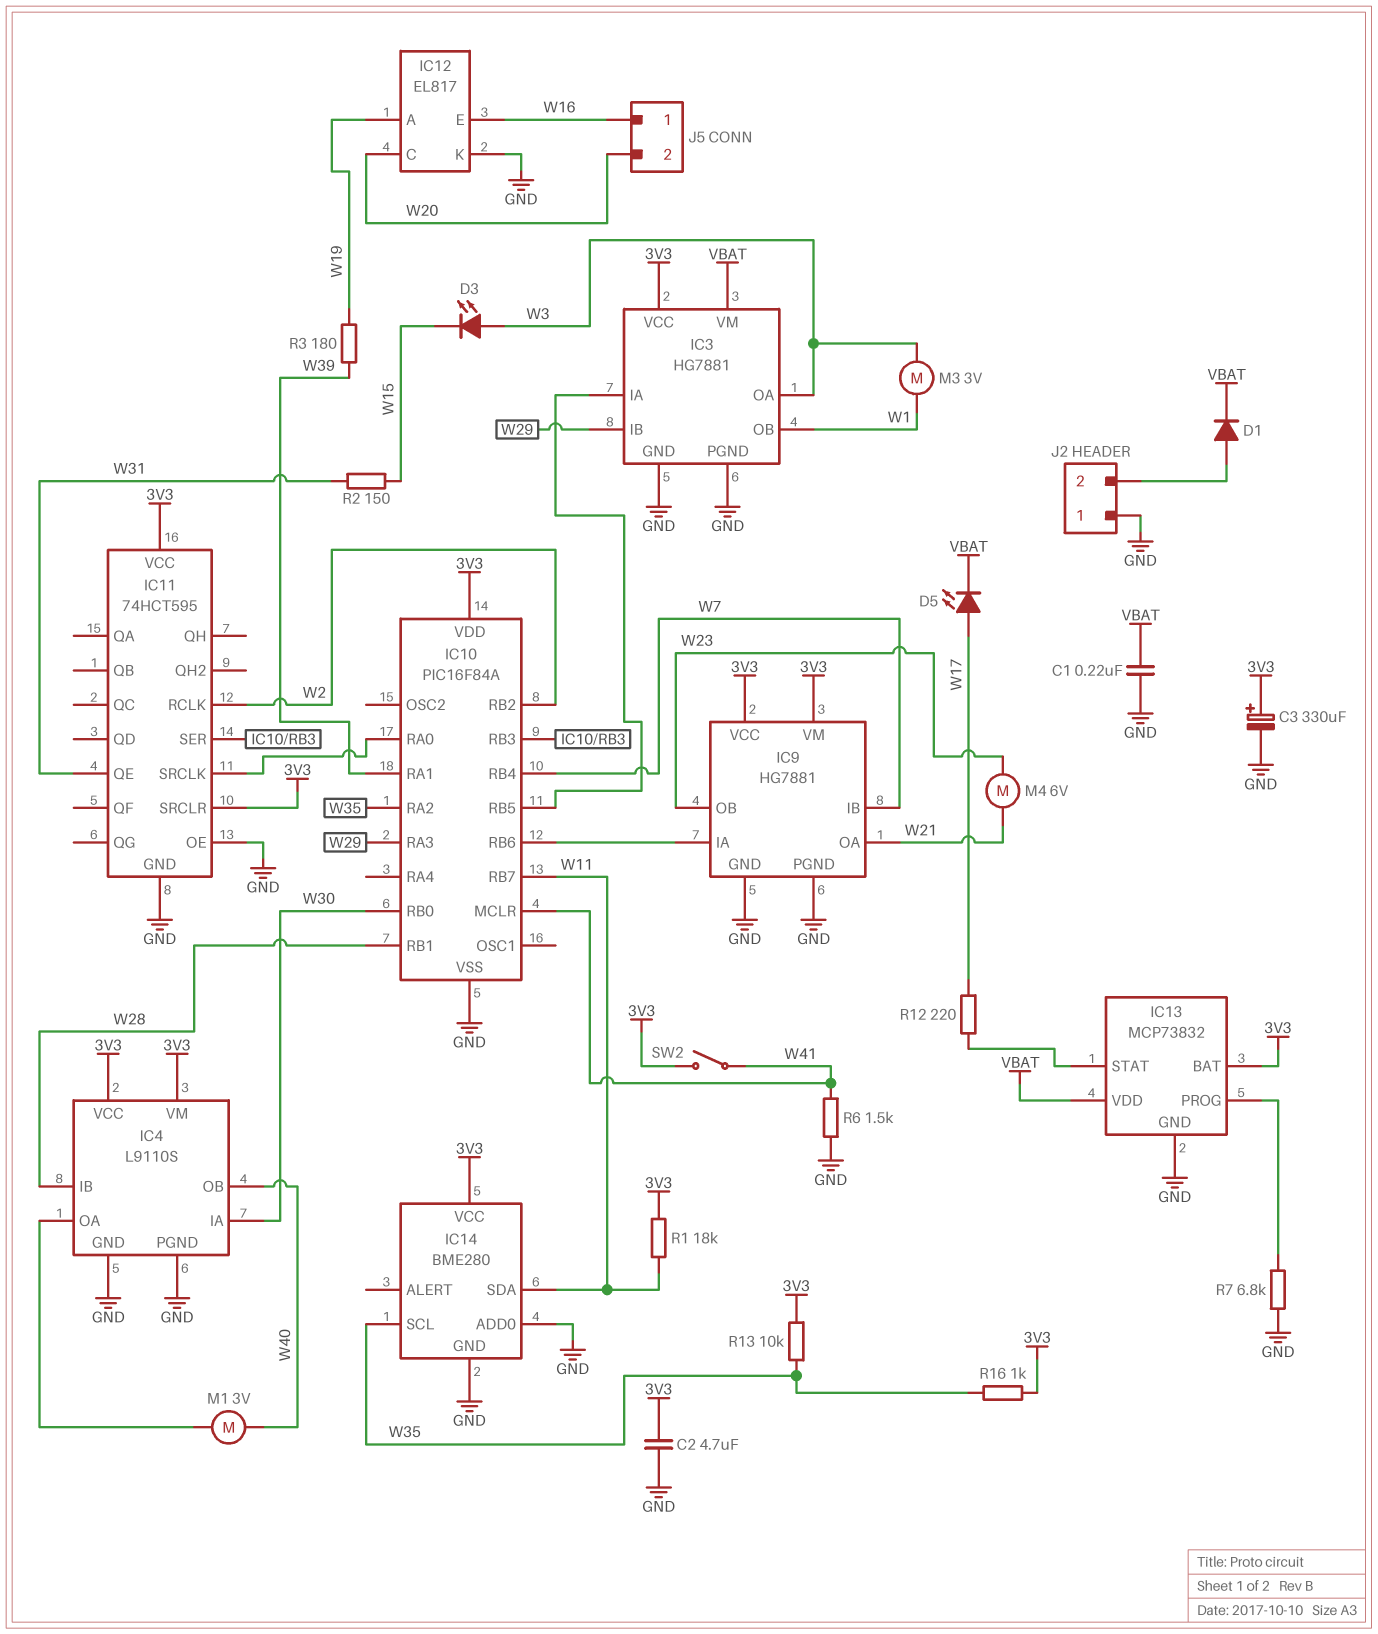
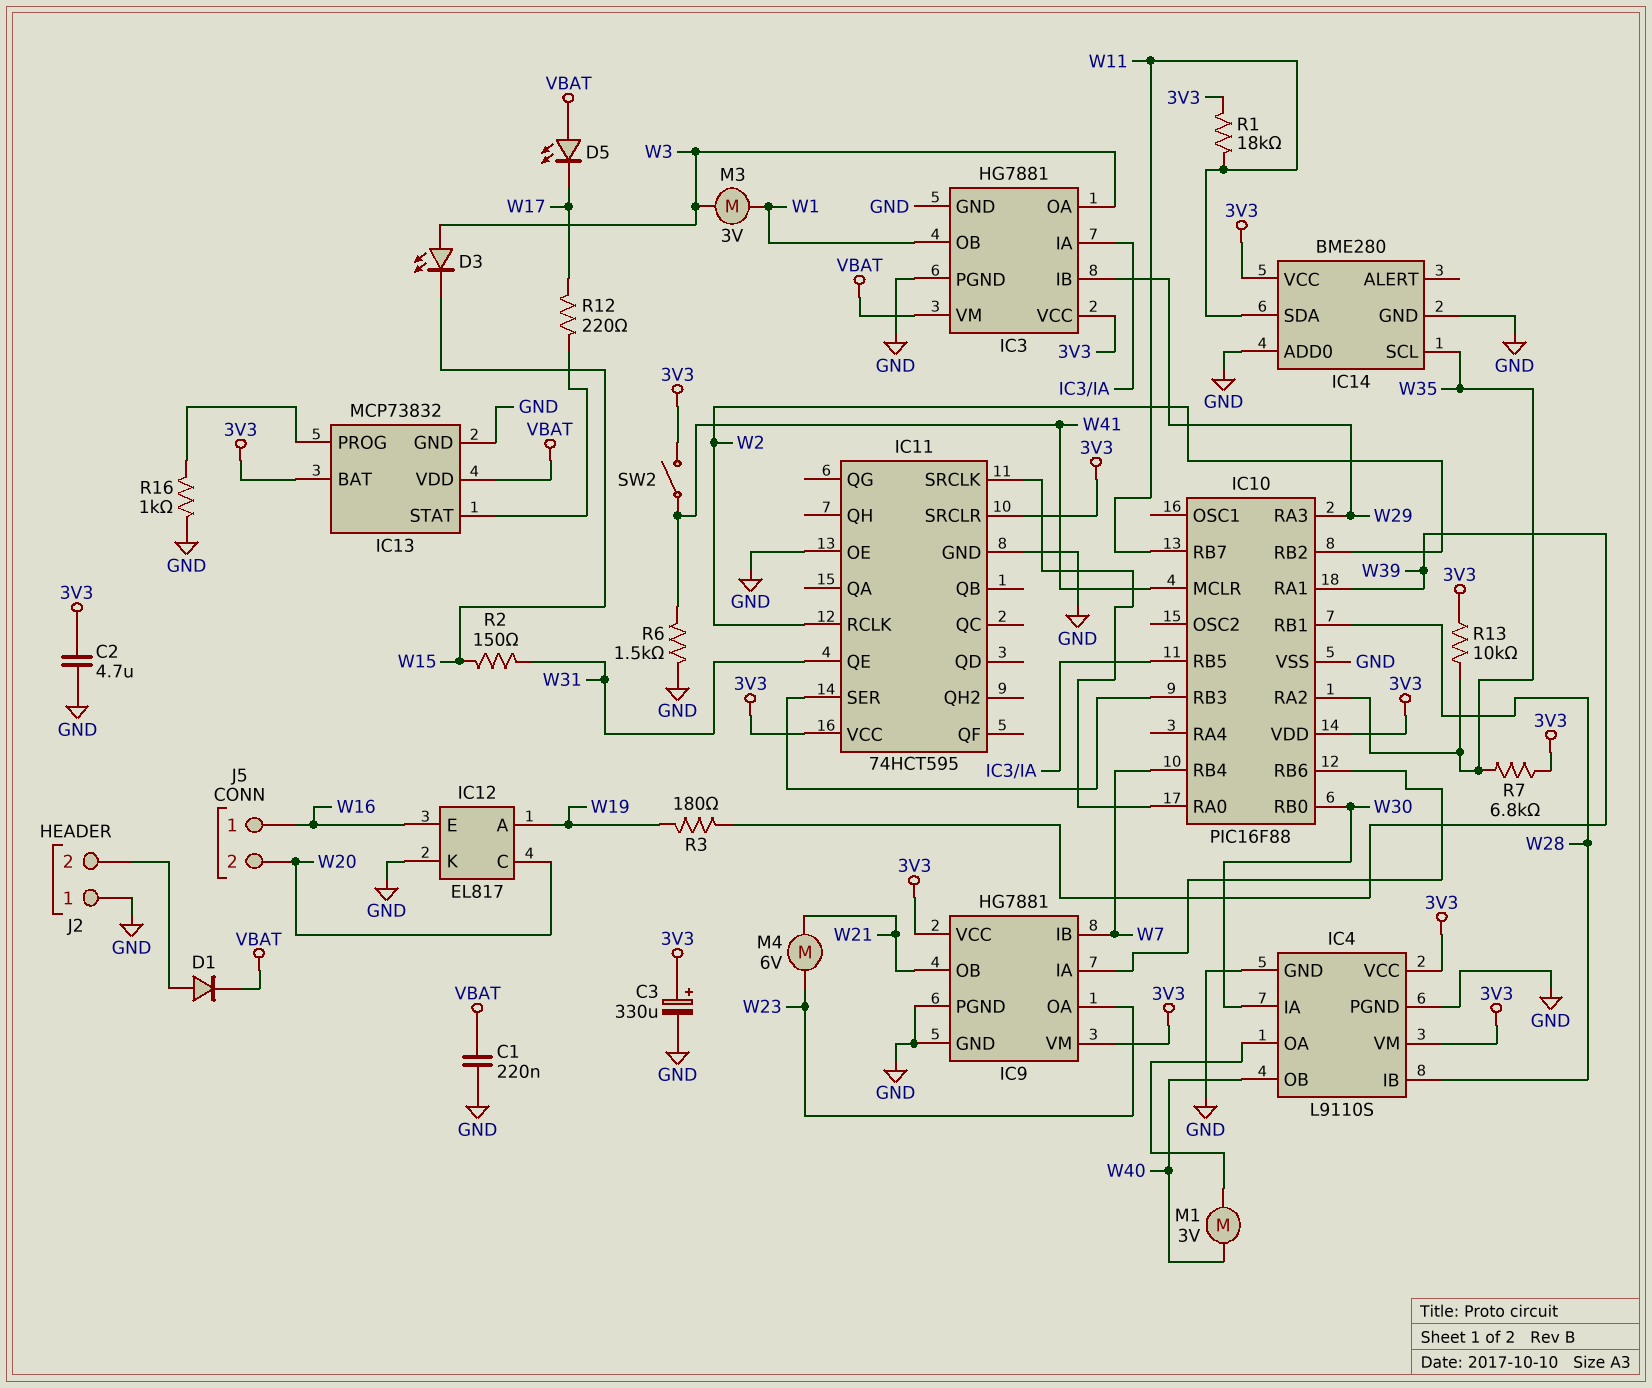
D5: LED (A W17, K VBAT) -> LED (A VBAT, K W17)
IC9 pin OA: W21 -> W23
IC9 pin OB: W23 -> W21
IC10: PIC16F84A -> PIC16F88
R7: 6.8k (GND, IC13/PROG) -> 6.8k (3V3, W35)
R16: 1k (3V3, W35) -> 1k (GND, IC13/PROG)

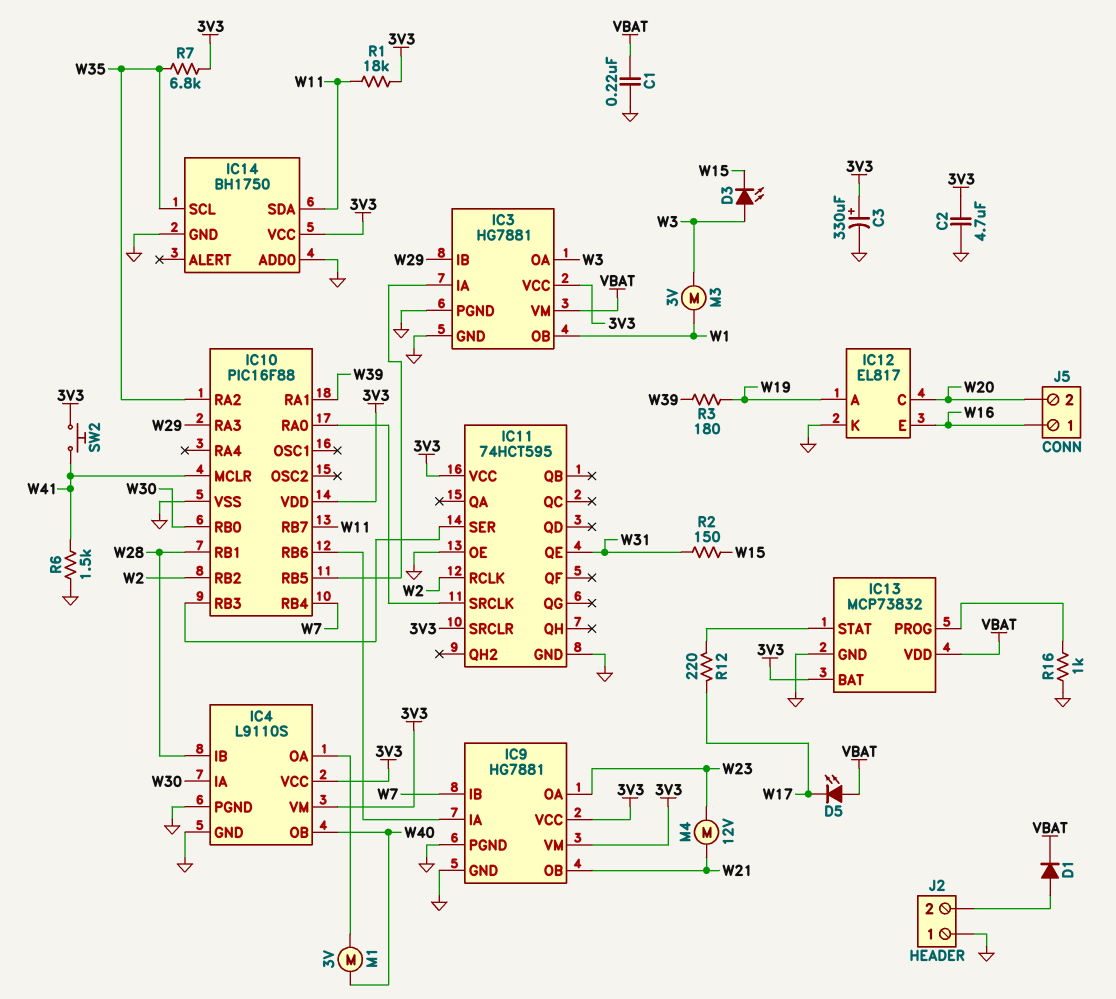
IC14: BME280 -> BH1750
M4: motor 6V (W21, W23) -> motor 12V (W21, W23)
R13: 10k (3V3, W35) -> none
SW2: switch (3V3, W41) -> button (3V3, W41)

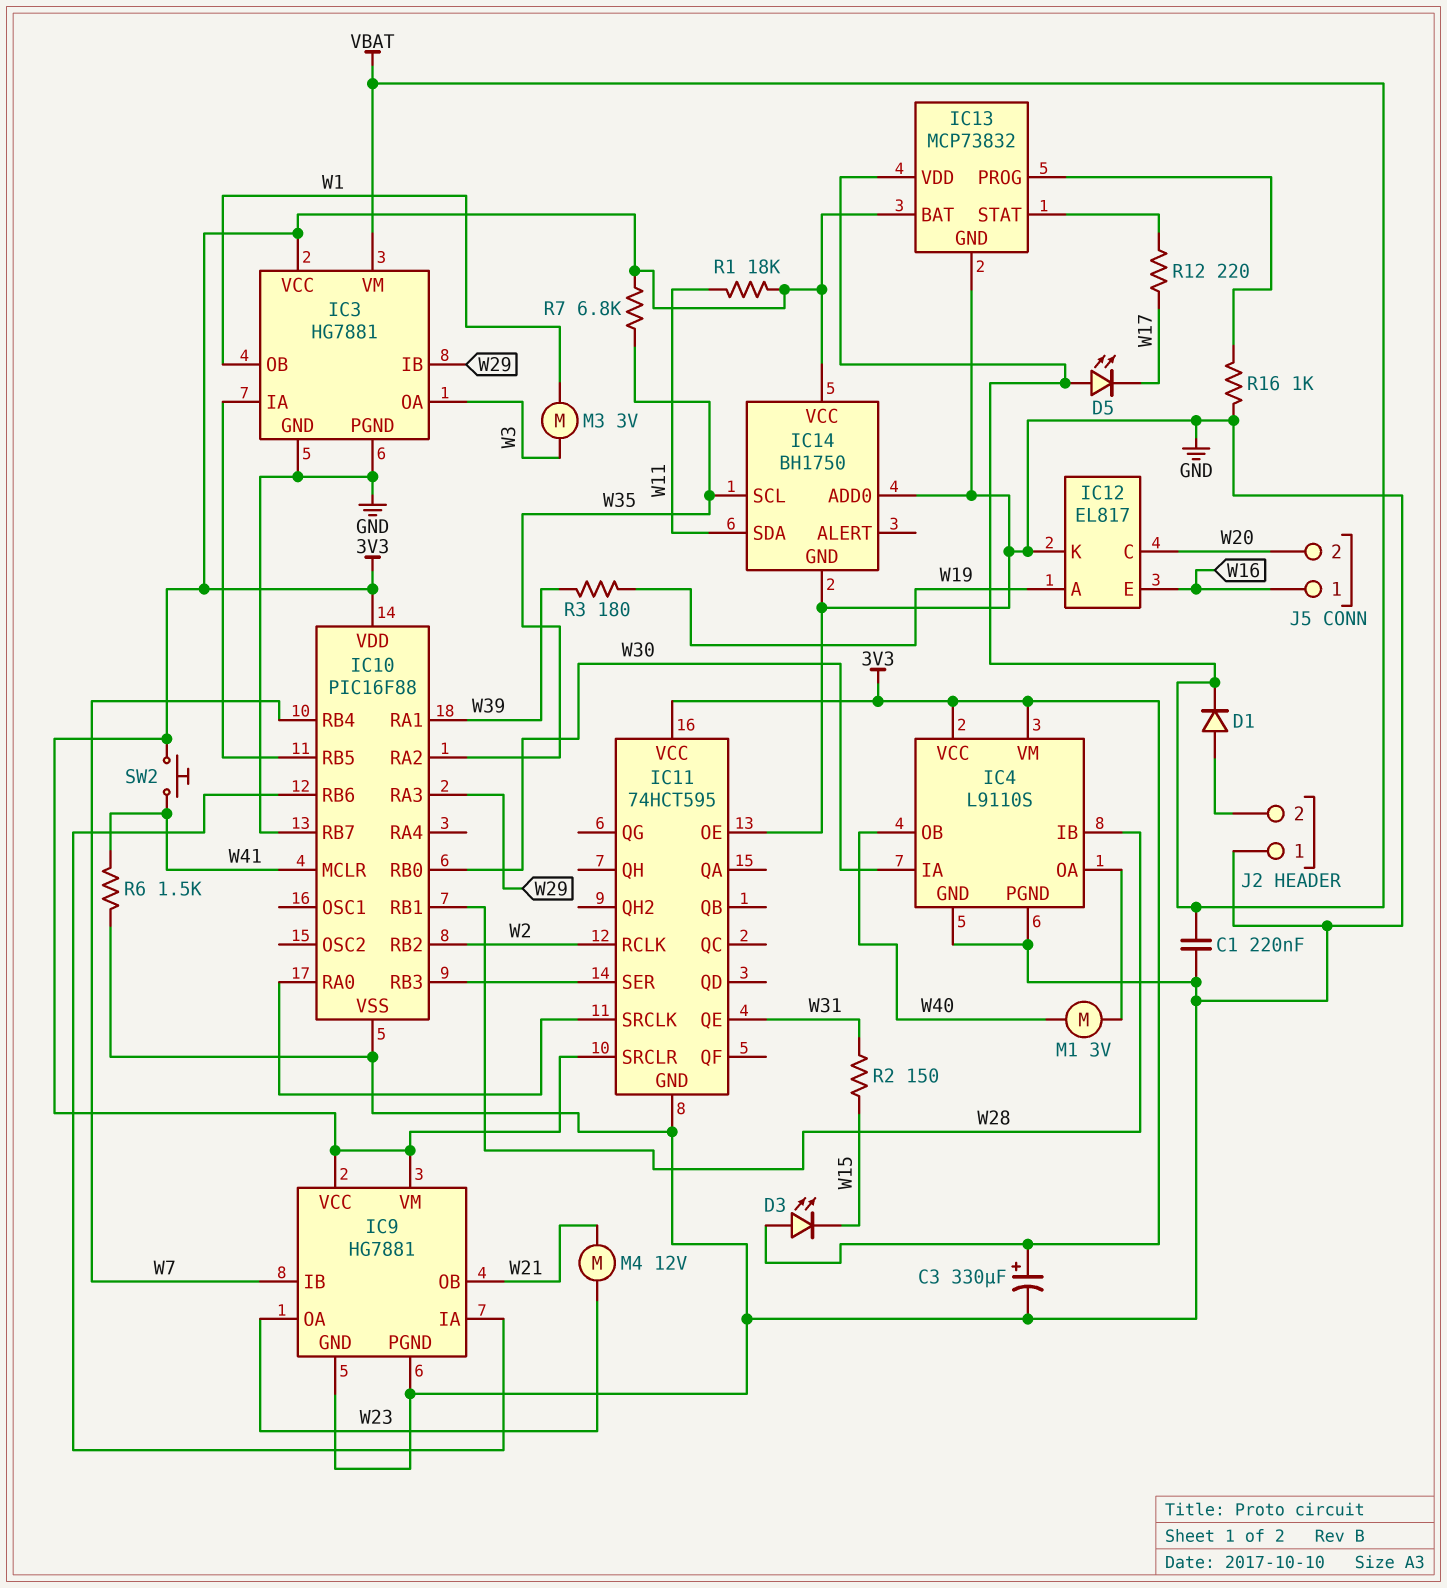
C2: 4.7uF (3V3, GND) -> none
D3: LED (A W3, K W15) -> LED (A 3V3, K W15)
IC10 pin RB7: W11 -> GND

